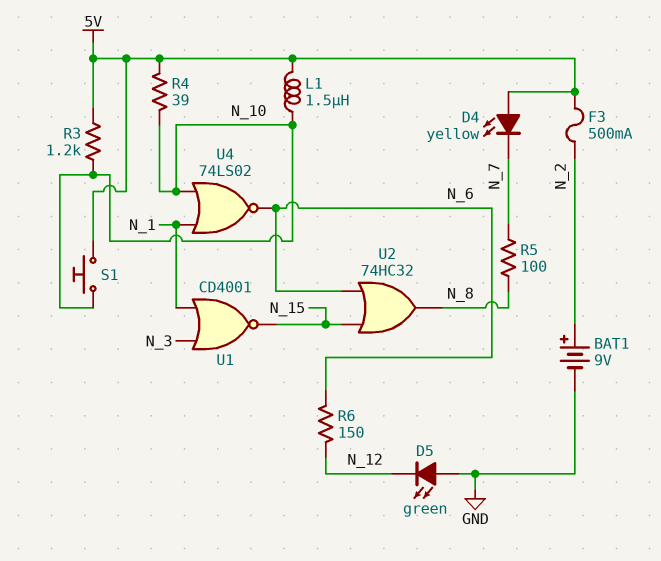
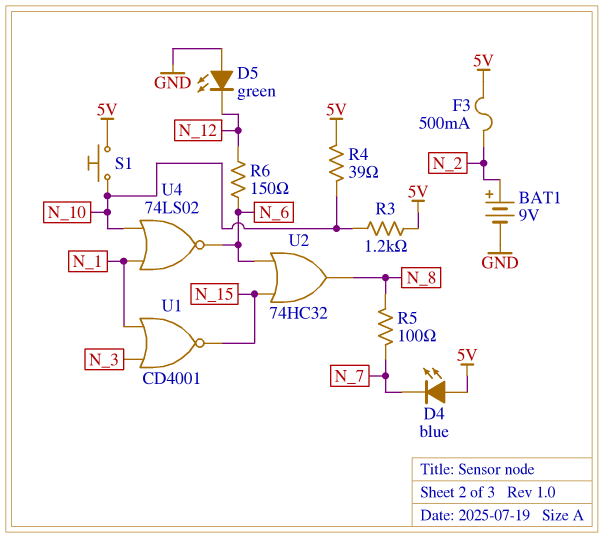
D4: LED yellow (A 5V, K N_7) -> LED blue (A 5V, K N_7)
L1: 1.5uH (5V, N_10) -> none

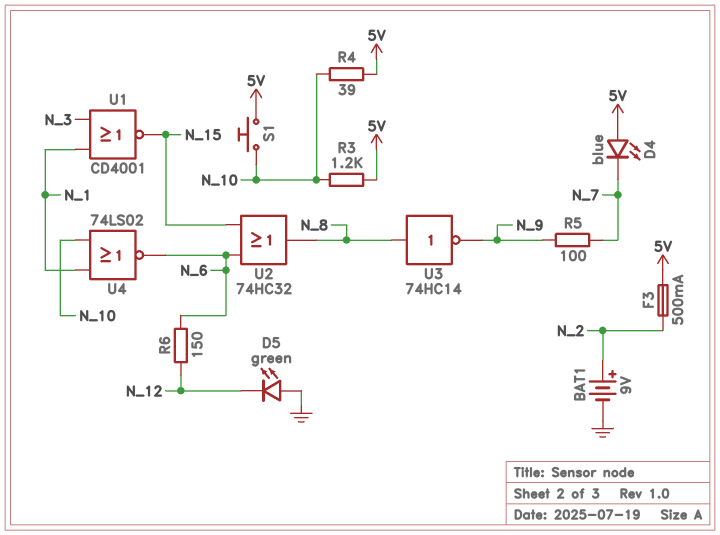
R5: 100 (N_7, N_8) -> 100 (N_7, N_9)
U3: none -> NOT 74HC14 (in N_8, out N_9)

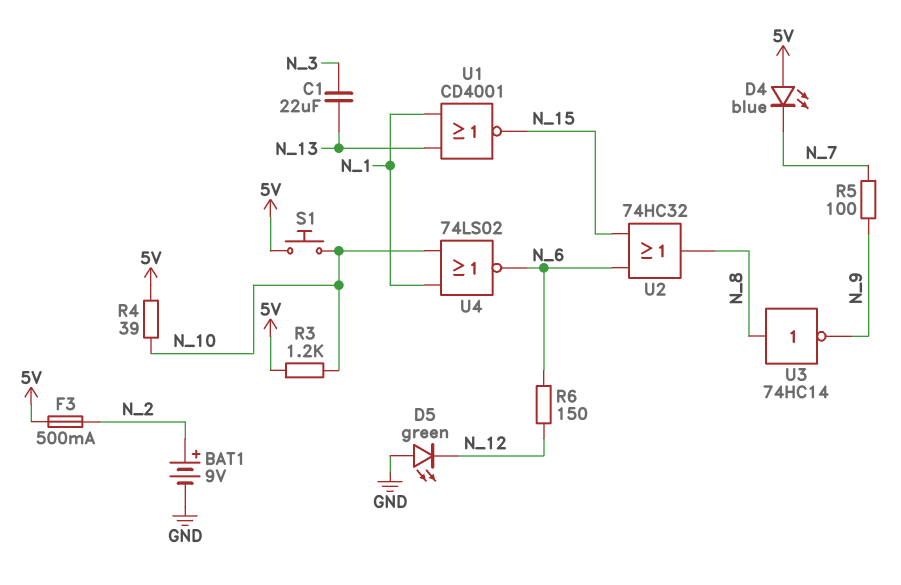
C1: none -> 22uF (N_3, N_13)
U1: NOR CD4001 (in N_1, in N_3, out N_15) -> NOR CD4001 (in N_1, in N_13, out N_15)

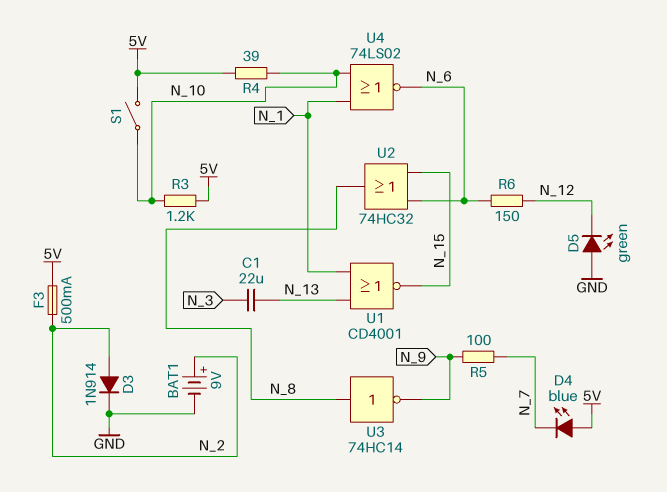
D3: none -> diode 1N914 (A N_2, K GND)
S1: button (5V, N_10) -> switch (5V, N_10)

